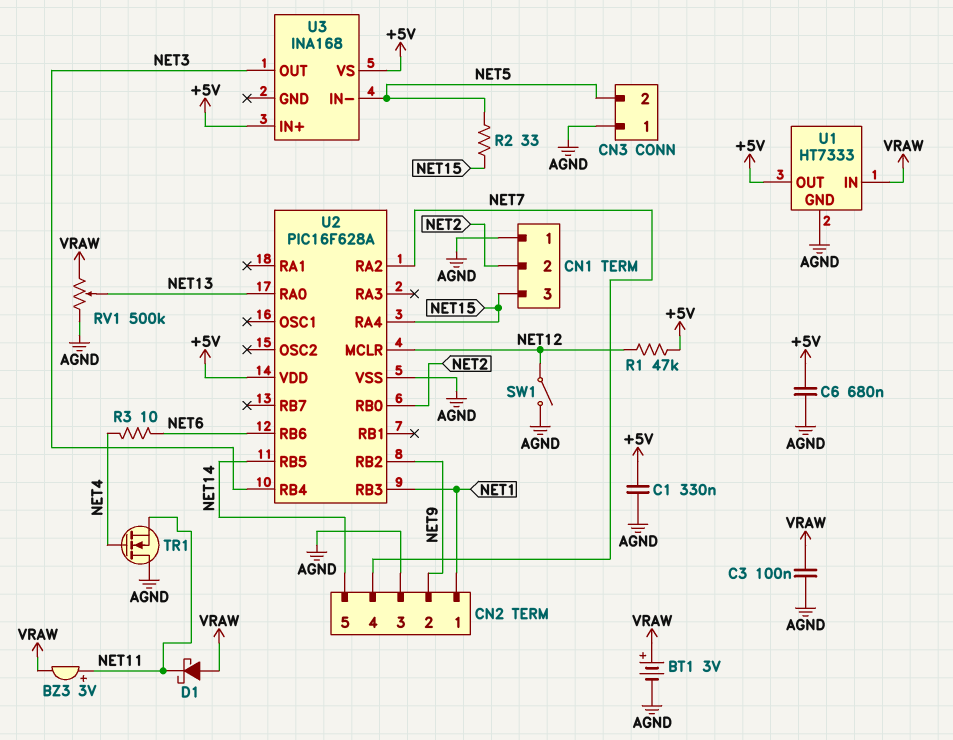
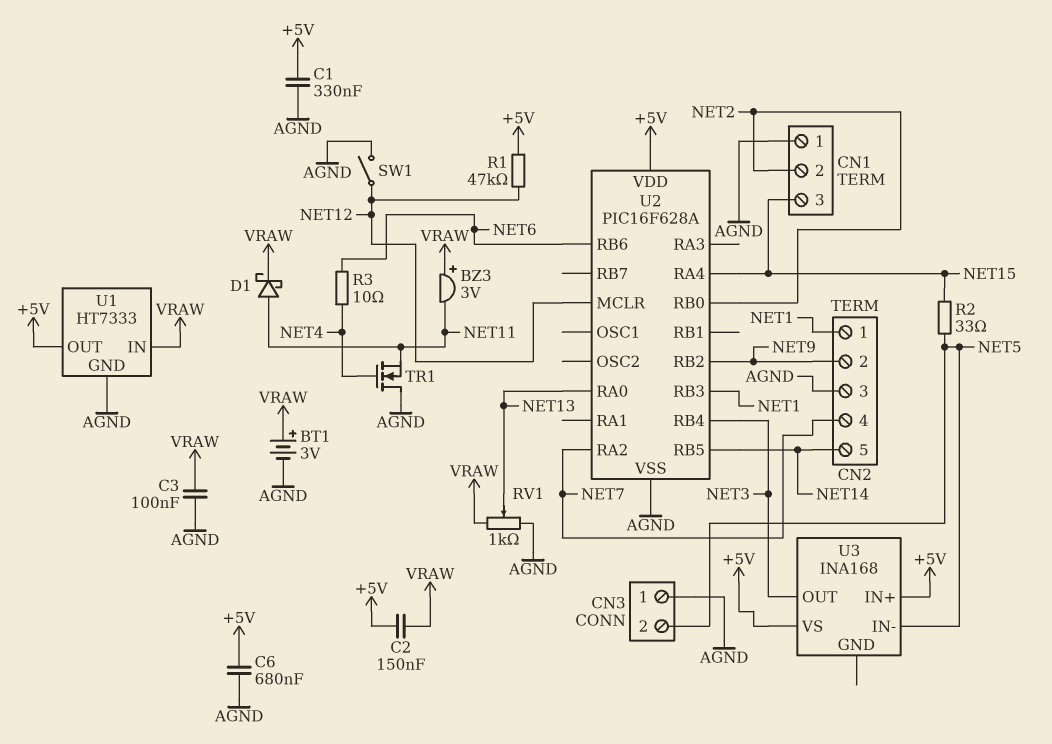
BZ3: buzzer 3V (plus NET11, minus VRAW) -> buzzer 3V (plus VRAW, minus NET11)
C2: none -> 150nF (+5V, VRAW)
D1: schottky (A VRAW, K NET11) -> schottky (A NET11, K VRAW)
RV1: 500k (AGND, VRAW, wiper NET13) -> 1k (AGND, VRAW, wiper NET13)

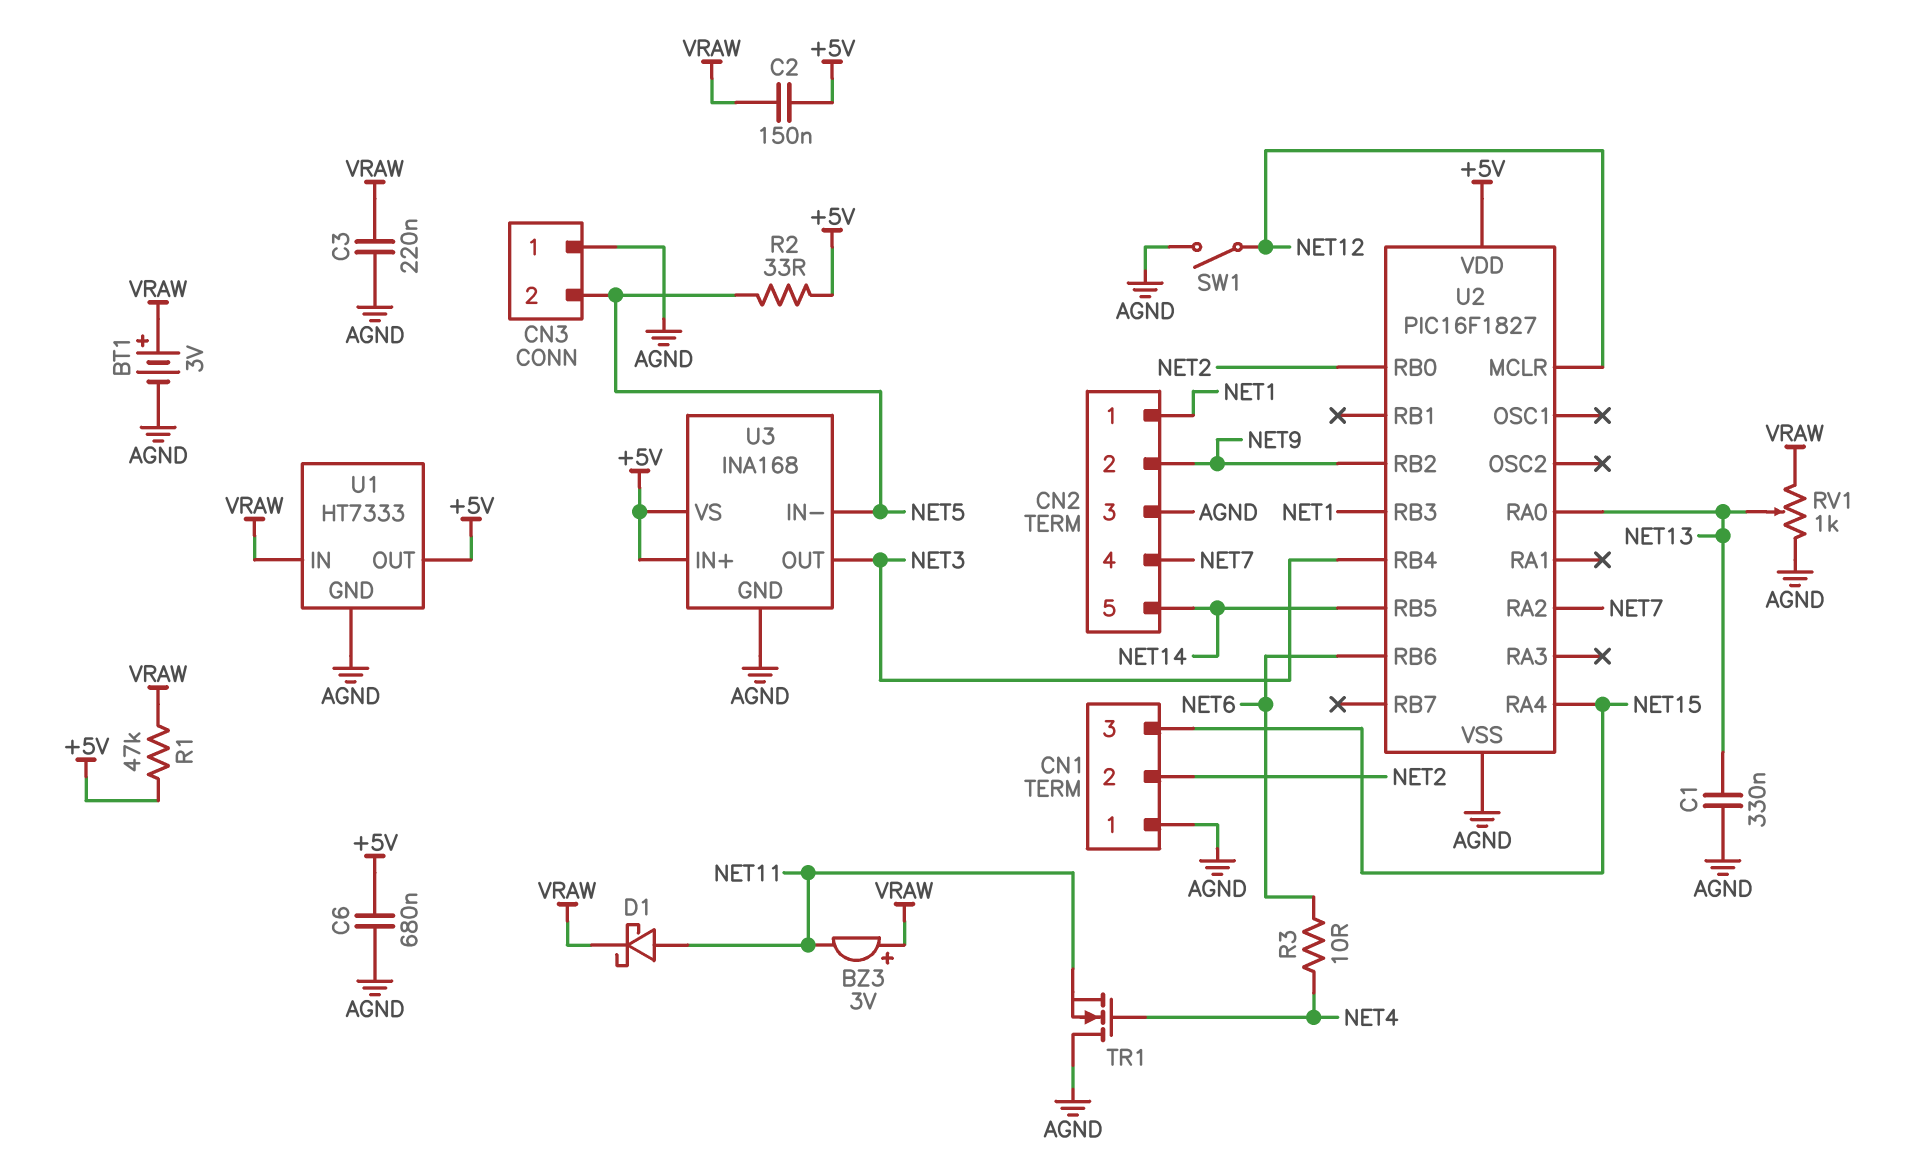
C1: 330nF (+5V, AGND) -> 330nF (AGND, NET13)
C3: 100nF (AGND, VRAW) -> 220nF (AGND, VRAW)
R1: 47k (+5V, NET12) -> 47k (+5V, VRAW)
R2: 33 (NET5, NET15) -> 33 (+5V, NET5)
U2: PIC16F628A -> PIC16F1827
U3 pin GND: none -> AGND

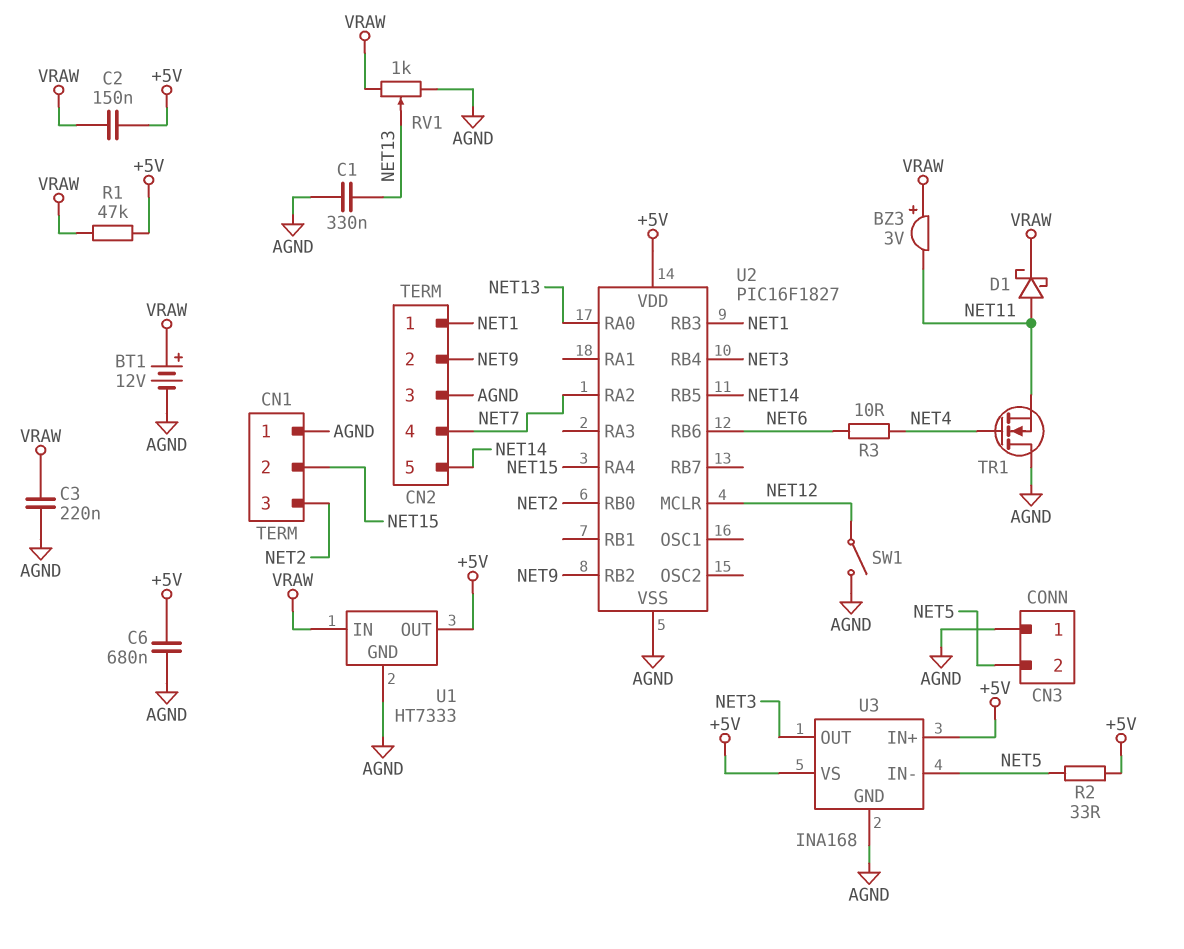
BT1: 3V (plus VRAW, minus AGND) -> 12V (plus VRAW, minus AGND)
CN1 pin 2: NET2 -> NET15
CN1 pin 3: NET15 -> NET2

